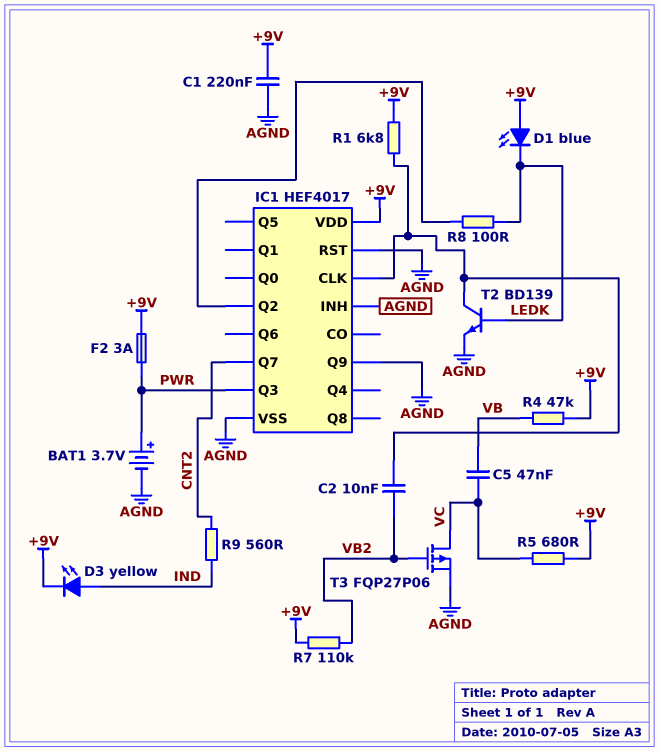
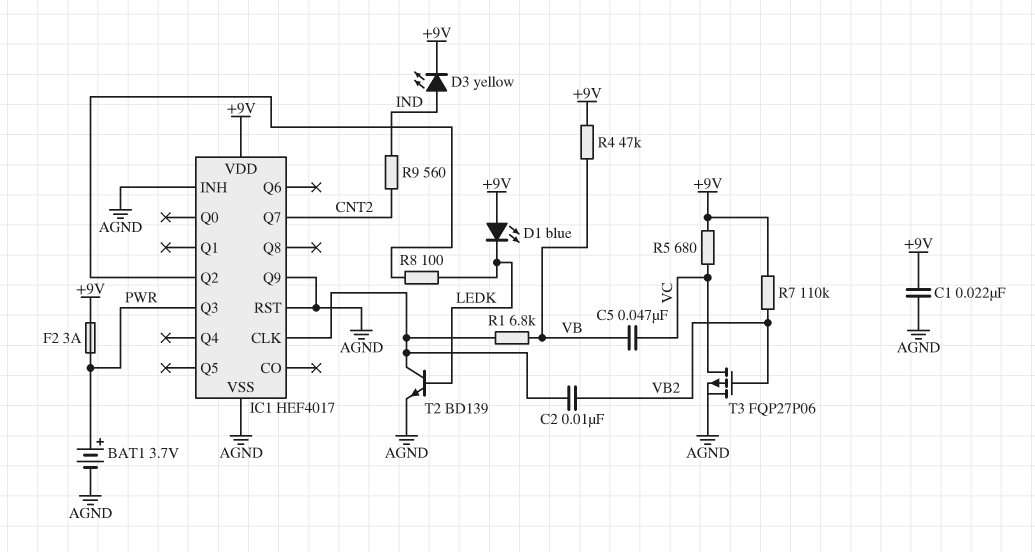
C1: 220nF (+9V, AGND) -> 22nF (+9V, AGND)
R1: 6.8k (+9V, IC1/CLK) -> 6.8k (IC1/CLK, VB)

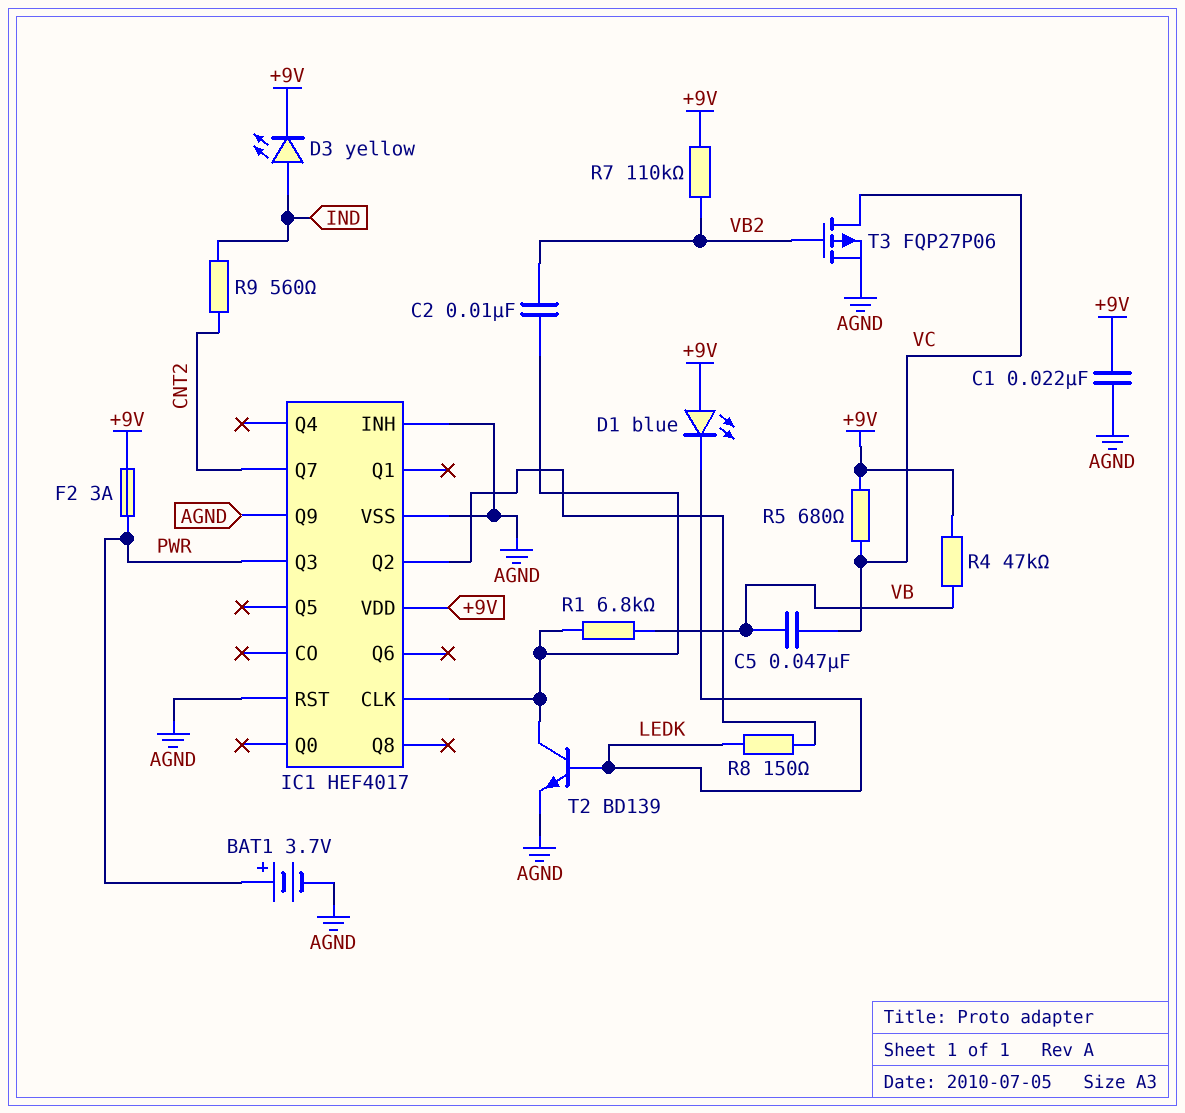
R8: 100 (IC1/Q2, LEDK) -> 150 (IC1/Q2, LEDK)

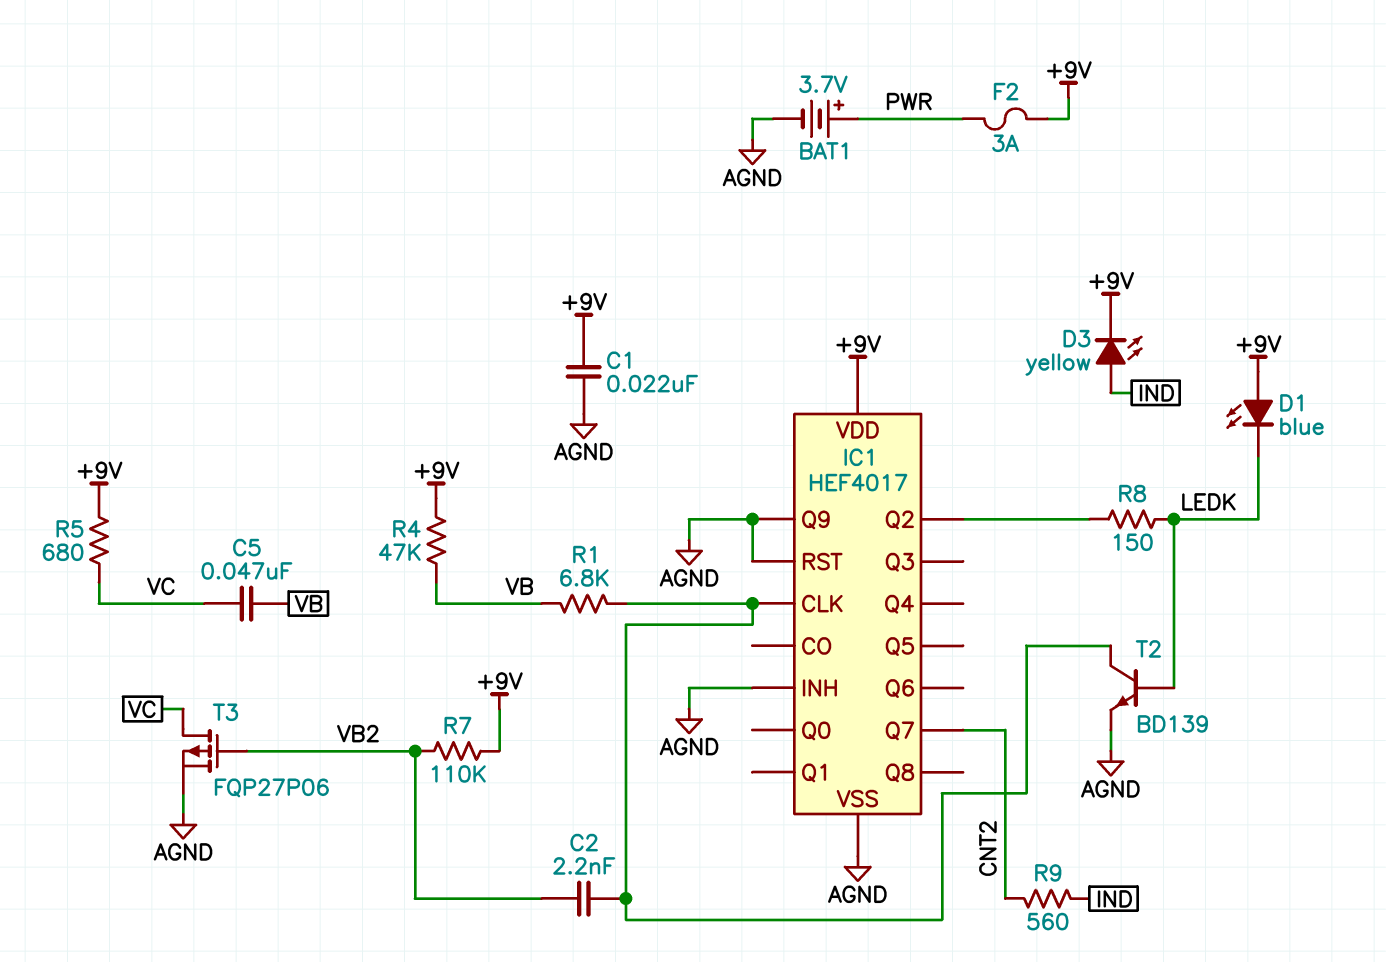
C2: 10nF (IC1/CLK, VB2) -> 2.2nF (IC1/CLK, VB2)
IC1 pin Q3: PWR -> none

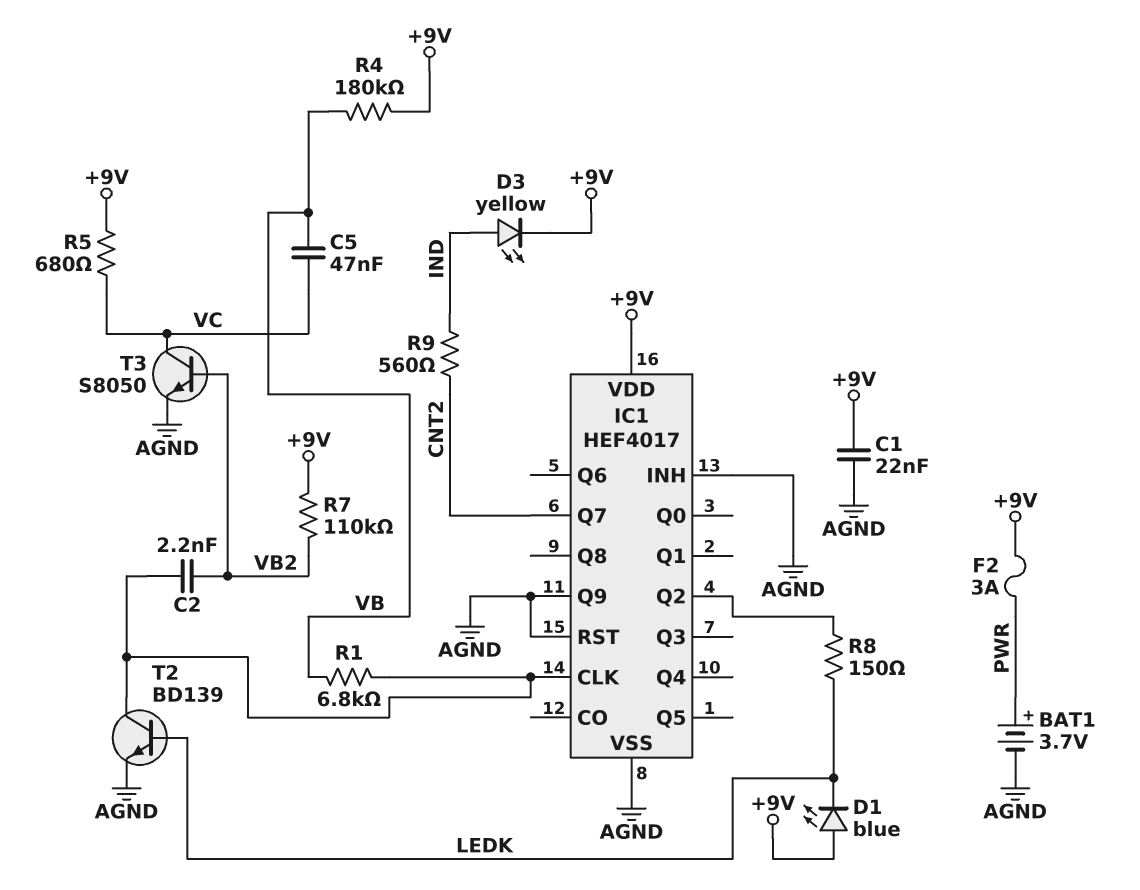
R4: 47k (+9V, VB) -> 180k (+9V, VB)
T3: PMOS FQP27P06 (G VB2, D VC, S AGND) -> NPN S8050 (B VB2, C VC, E AGND)

